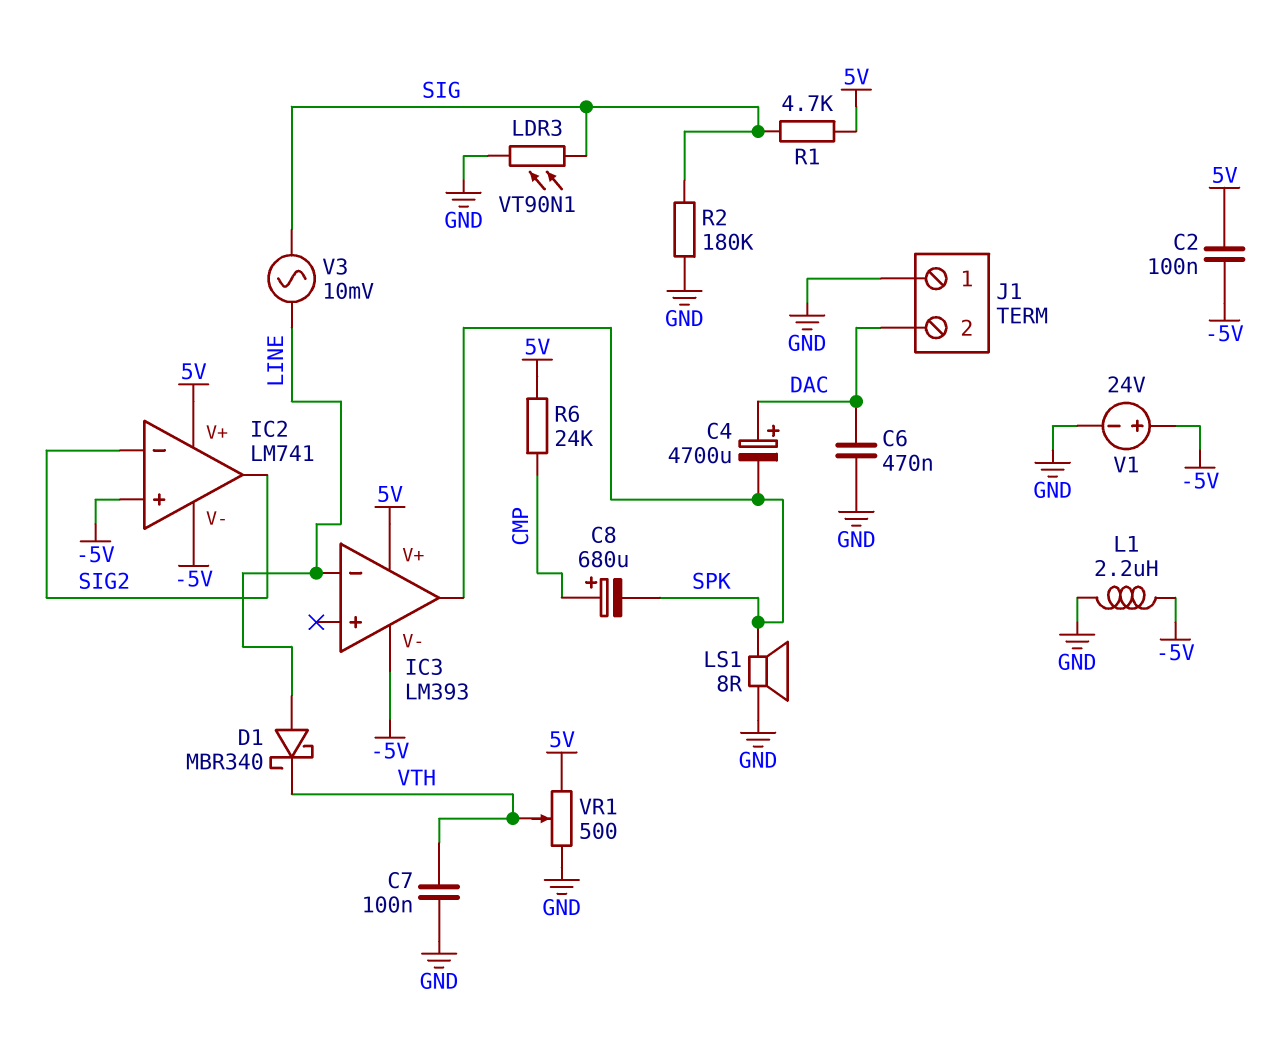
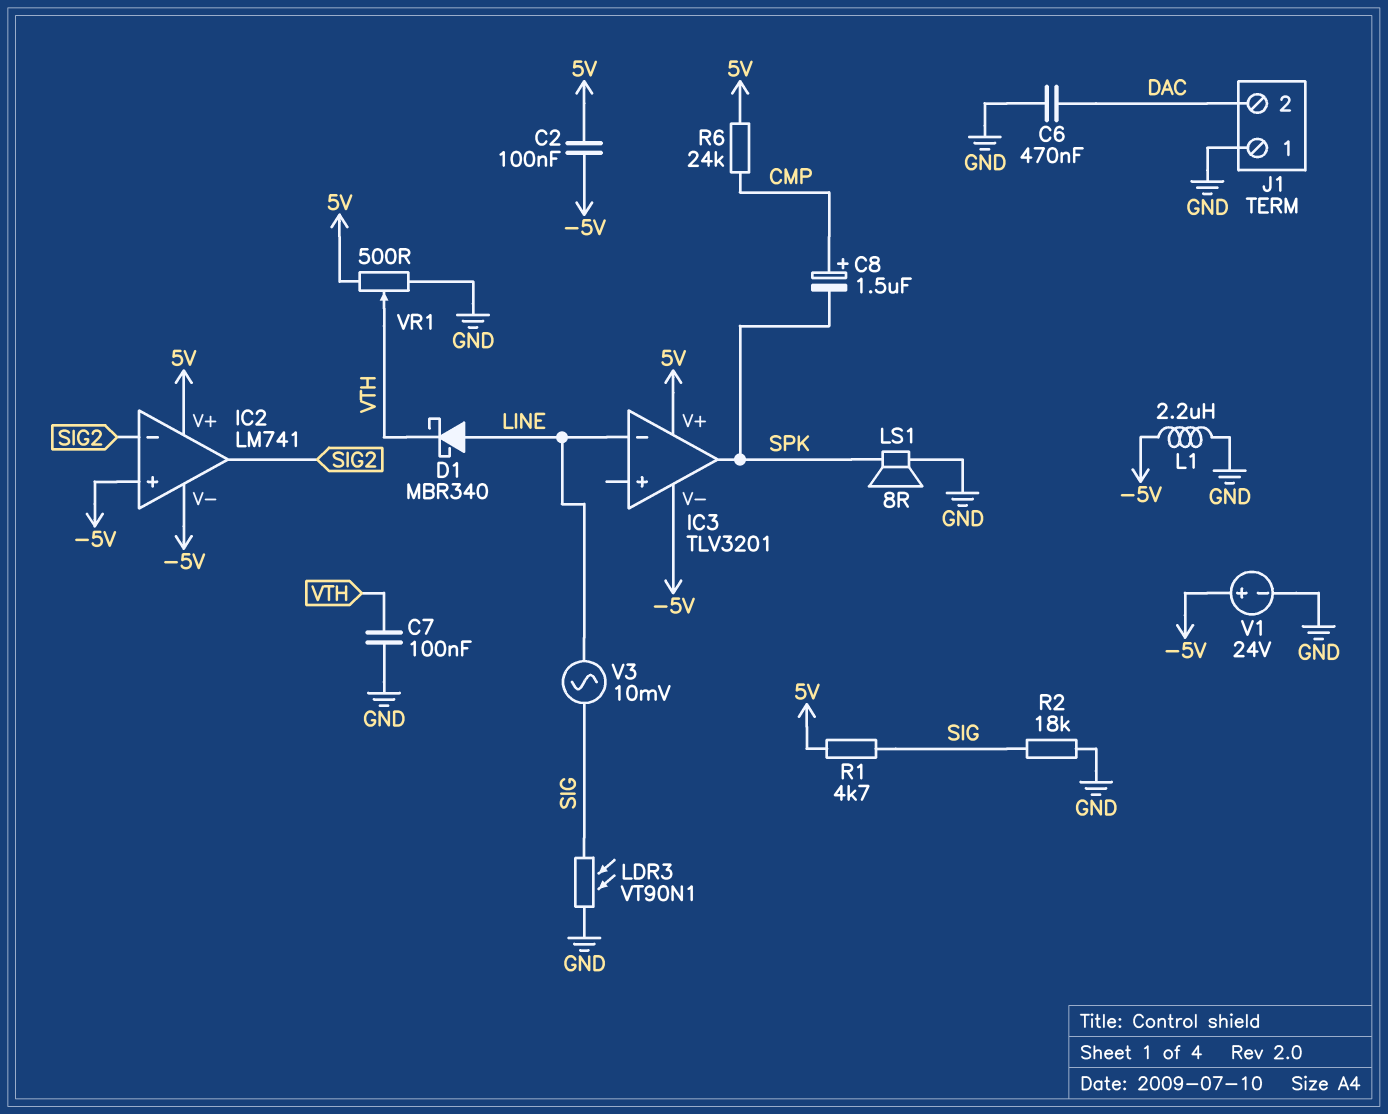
C4: 4700uF (plus DAC, minus SPK) -> none
C8: 680uF (plus CMP, minus SPK) -> 1.5uF (plus CMP, minus SPK)
IC3: LM393 -> TLV3201
R2: 180k (GND, SIG) -> 18k (GND, SIG)

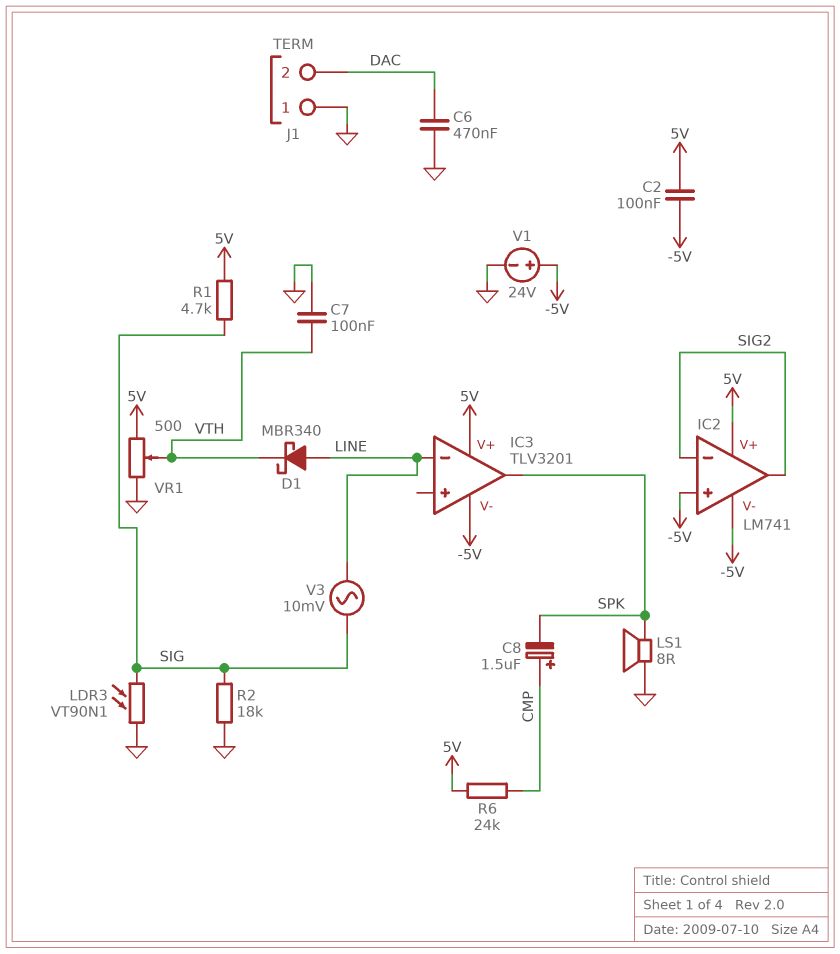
L1: 2.2uH (-5V, GND) -> none

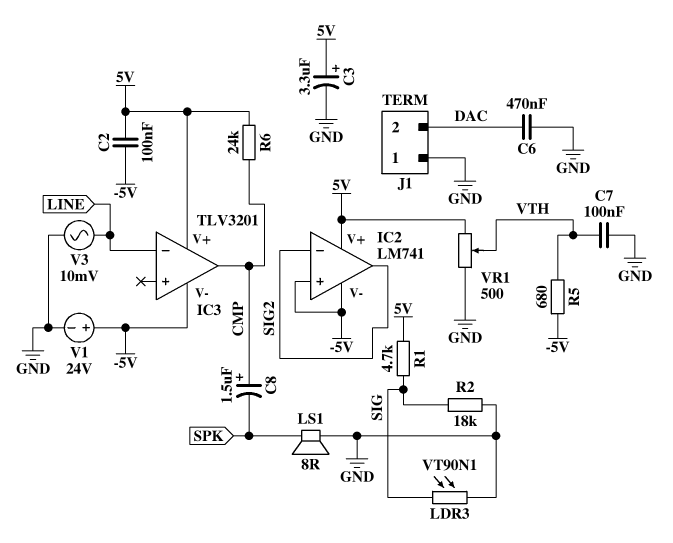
C3: none -> 3.3uF (plus 5V, minus GND)
D1: schottky MBR340 (A LINE, K VTH) -> none
IC3 pin out: SPK -> CMP
R5: none -> 680 (-5V, VTH)
V3: AC 10mV (LINE, SIG) -> AC 10mV (GND, LINE)

